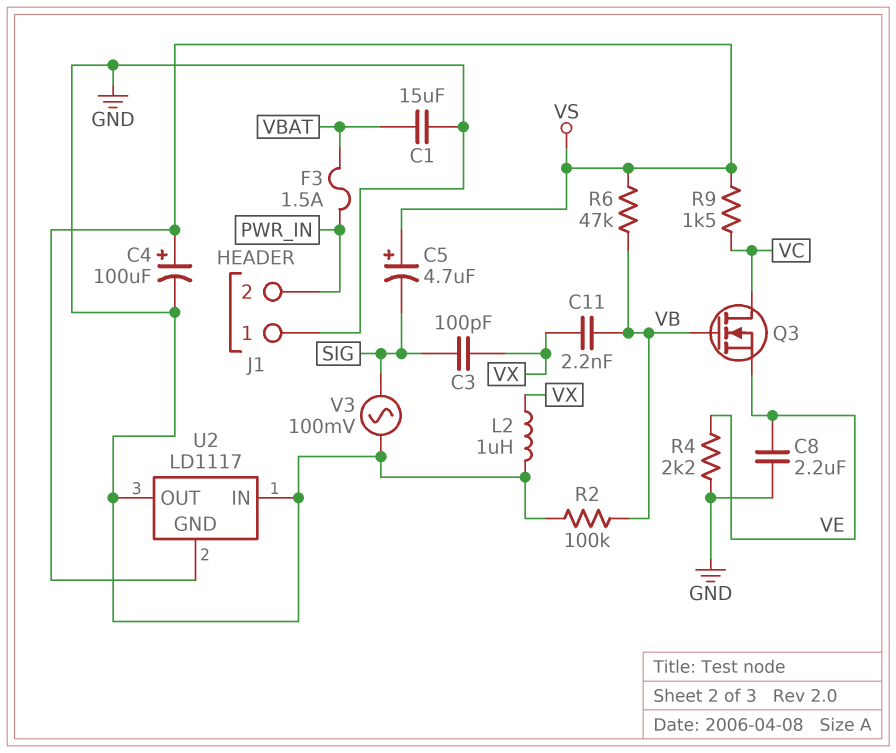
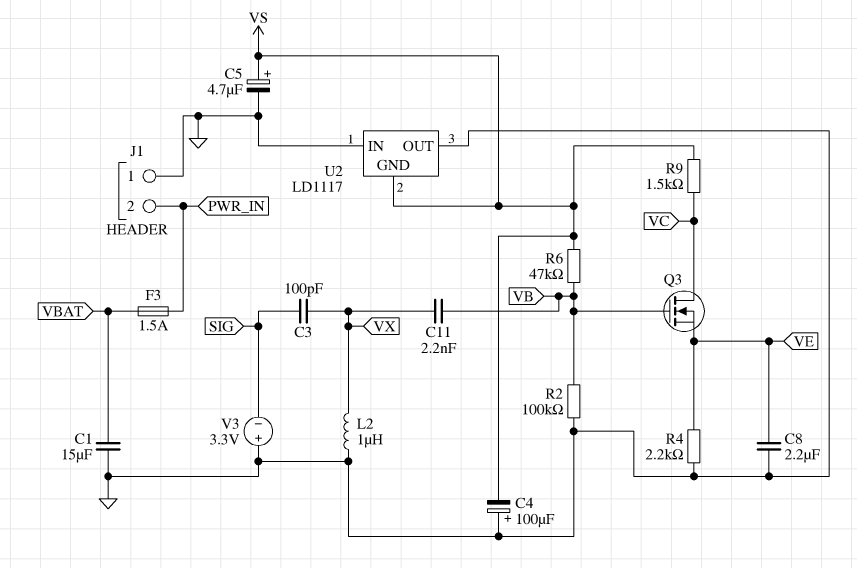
C4: 100uF (plus VS, minus GND) -> 100uF (plus GND, minus VS)
C5: 4.7uF (plus VS, minus SIG) -> 4.7uF (plus VS, minus GND)
V3: AC 100mV (GND, SIG) -> 3.3V (plus GND, minus SIG)

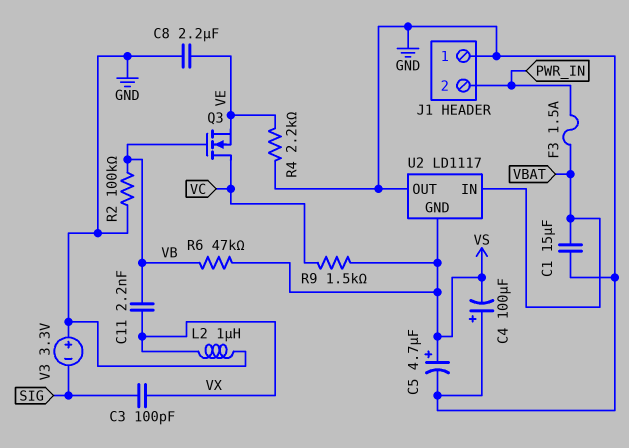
U2 pin IN: GND -> VBAT

